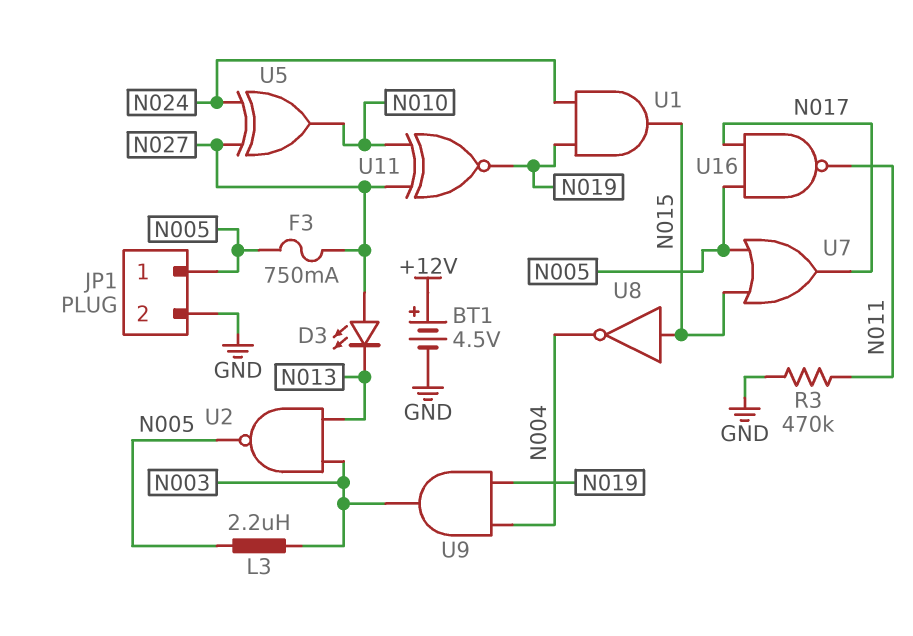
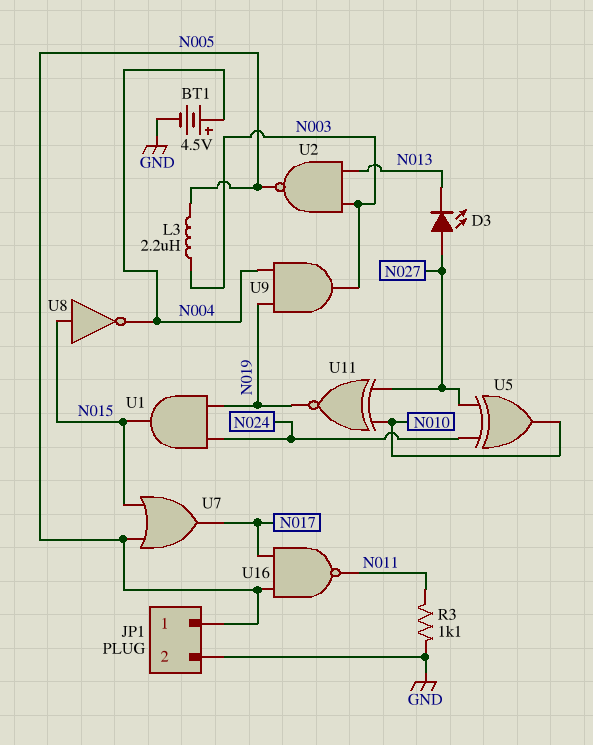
BT1: 4.5V (plus +12V, minus GND) -> 4.5V (plus N004, minus GND)
F3: 750mA (N005, N027) -> none
R3: 470k (GND, N011) -> 1.1k (GND, N011)

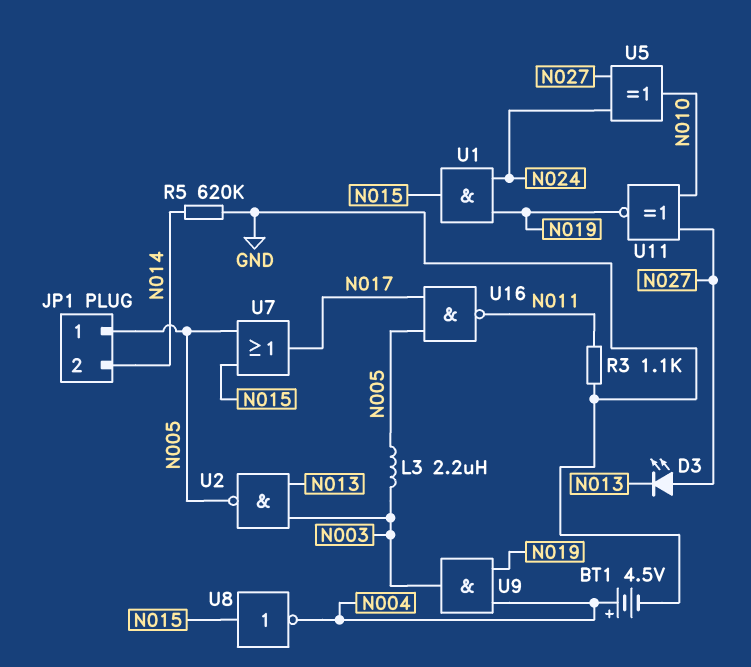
JP1 pin 2: GND -> N014
R5: none -> 620k (GND, N014)

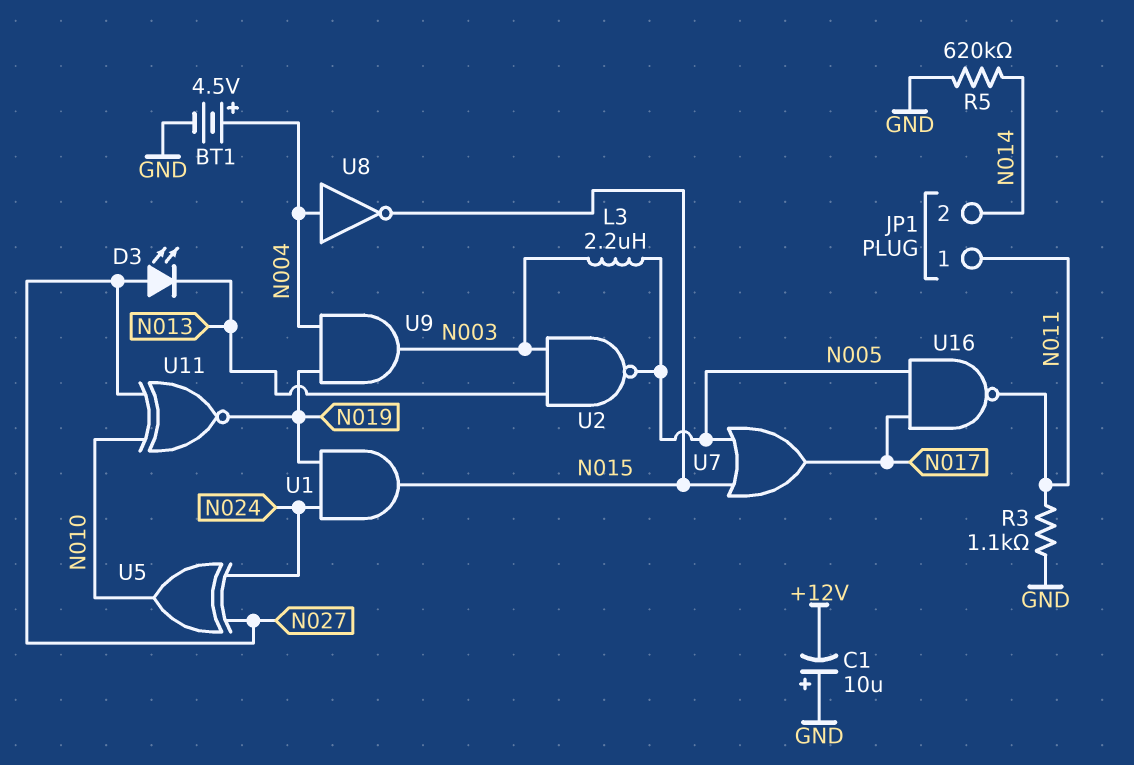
C1: none -> 10uF (plus GND, minus +12V)
JP1 pin 1: N005 -> N011
U8: NOT (in N015, out N004) -> NOT (in N004, out N015)

